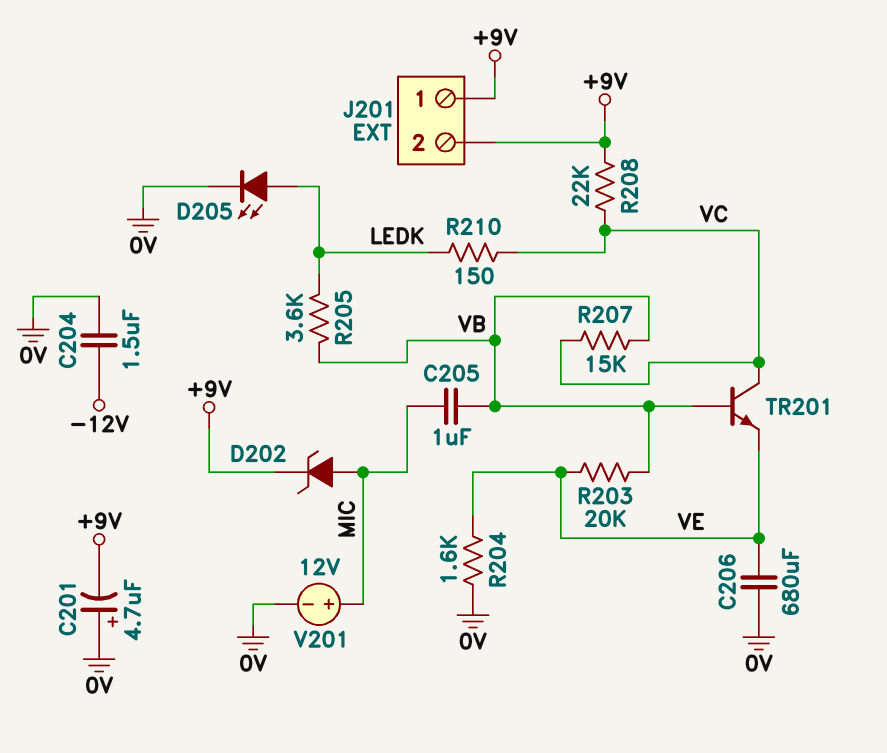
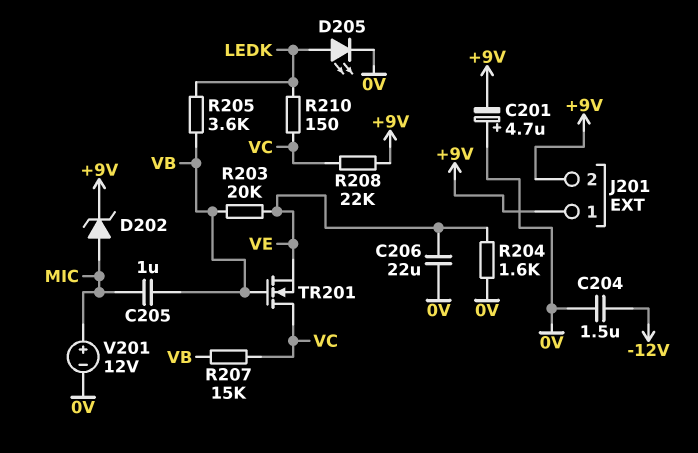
C206: 680uF (0V, VE) -> 22uF (0V, VE)
TR201: NPN (B VB, C VC, E VE) -> NMOS (G VB, D VC, S VE)

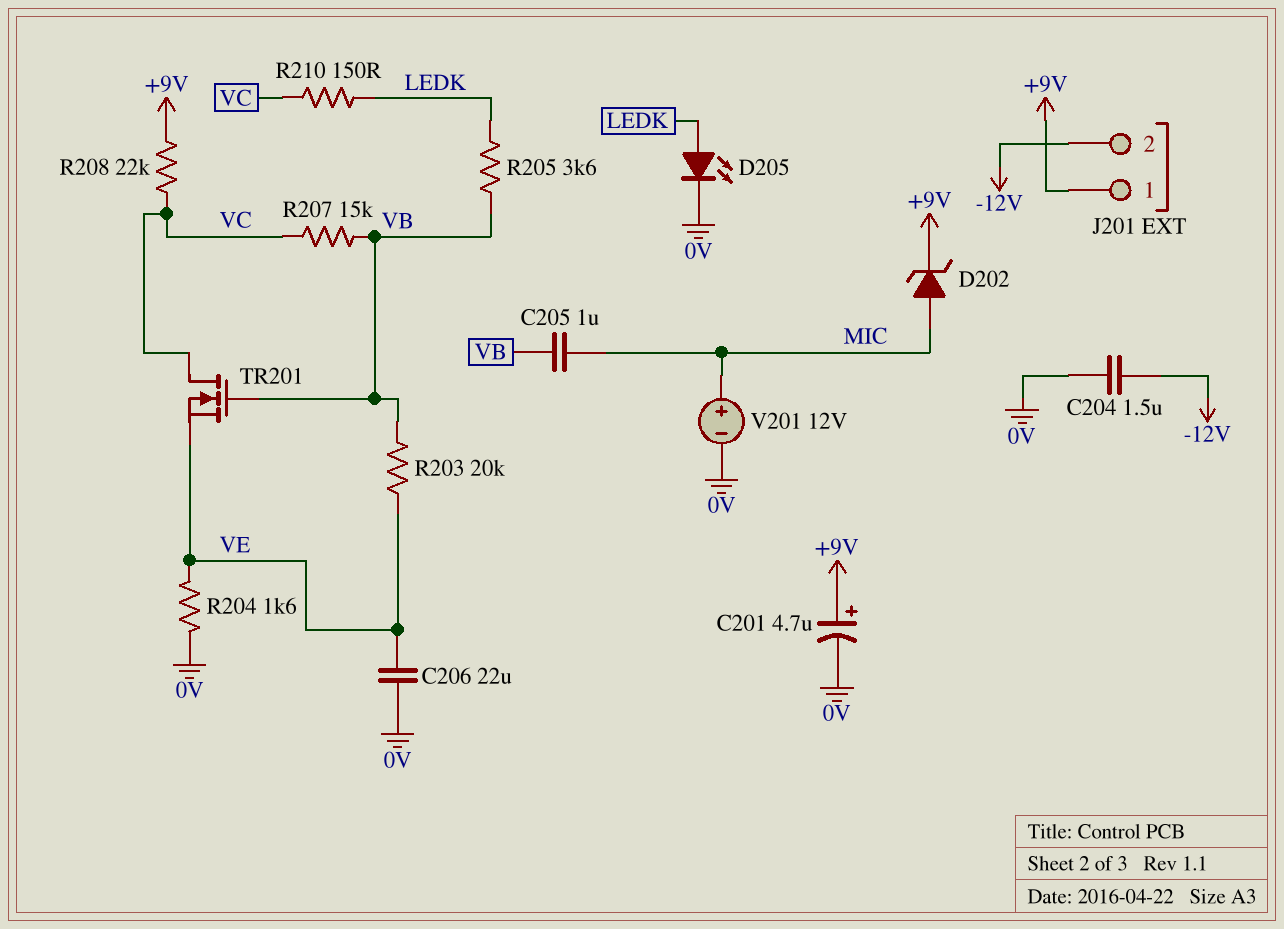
C201: 4.7uF (plus 0V, minus +9V) -> 4.7uF (plus +9V, minus 0V)
J201 pin 2: +9V -> -12V

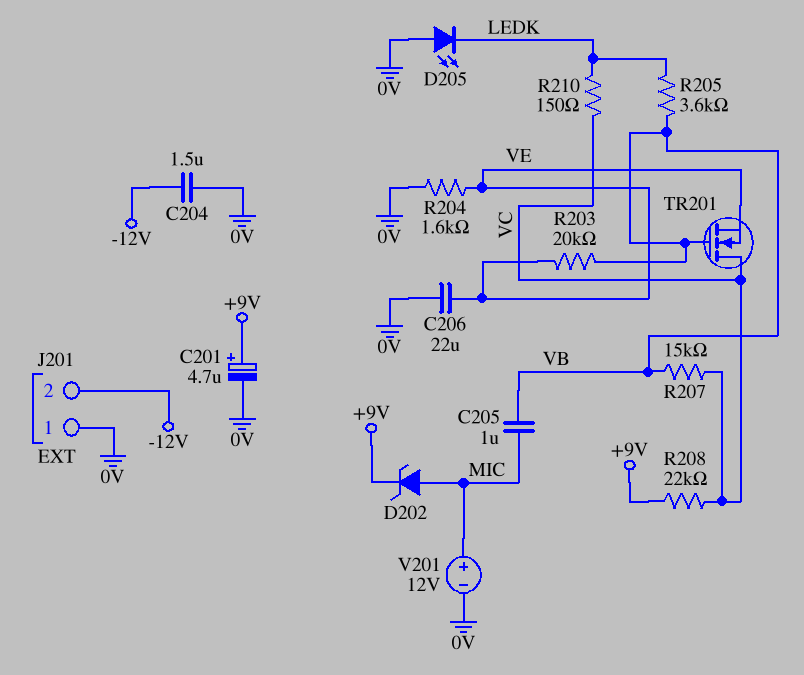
D205: LED (A LEDK, K 0V) -> LED (A 0V, K LEDK)
J201 pin 1: +9V -> 0V

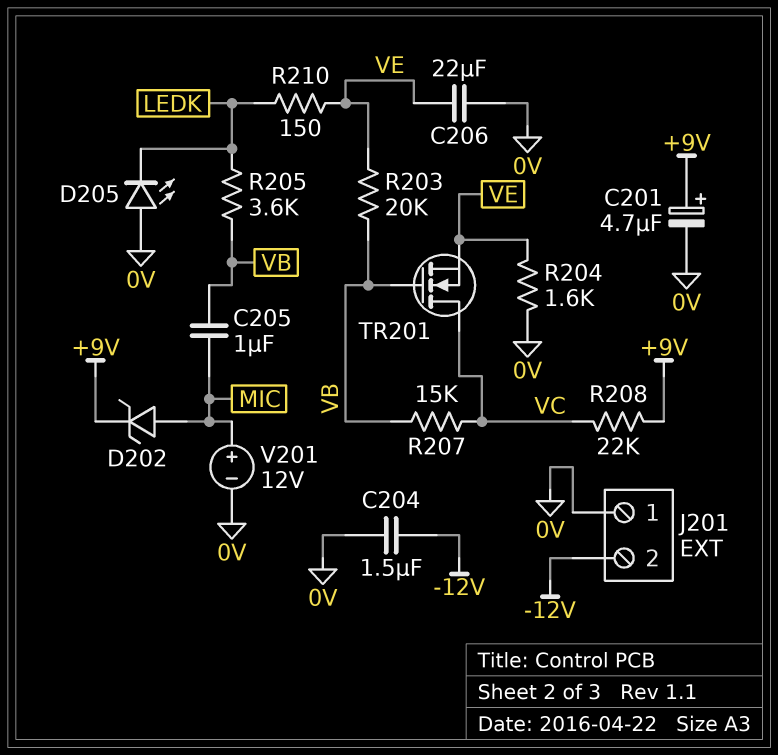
R210: 150 (LEDK, VC) -> 150 (LEDK, VE)

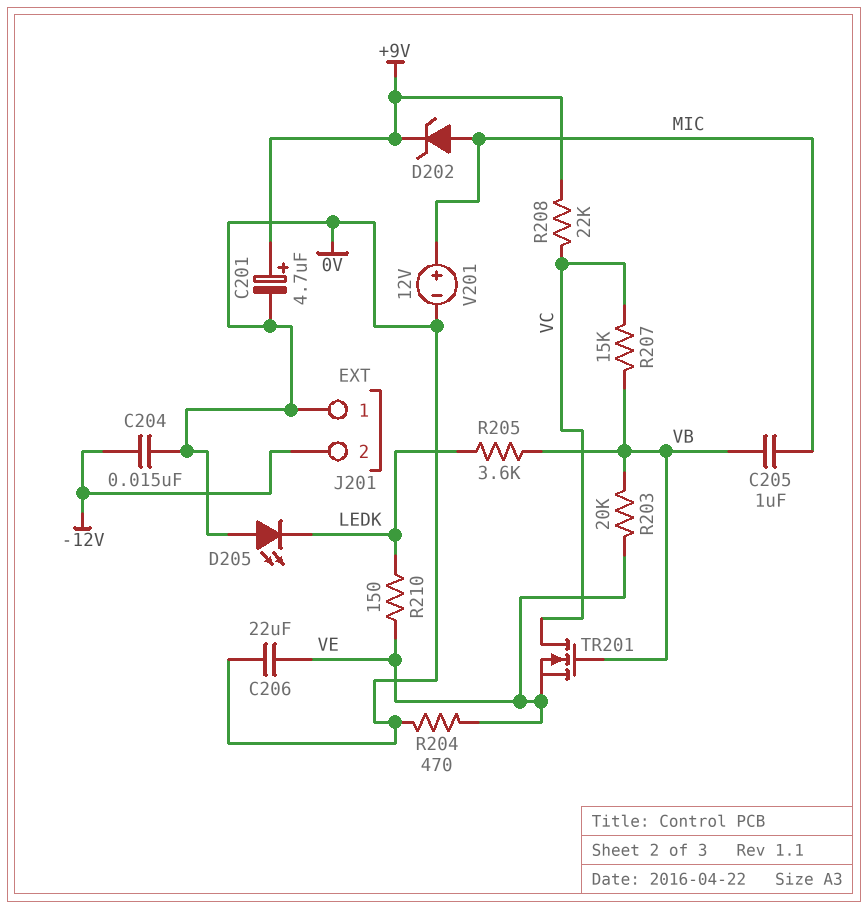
C204: 1.5uF (-12V, 0V) -> 15nF (-12V, 0V)
R204: 1.6k (0V, VE) -> 470 (0V, VE)

